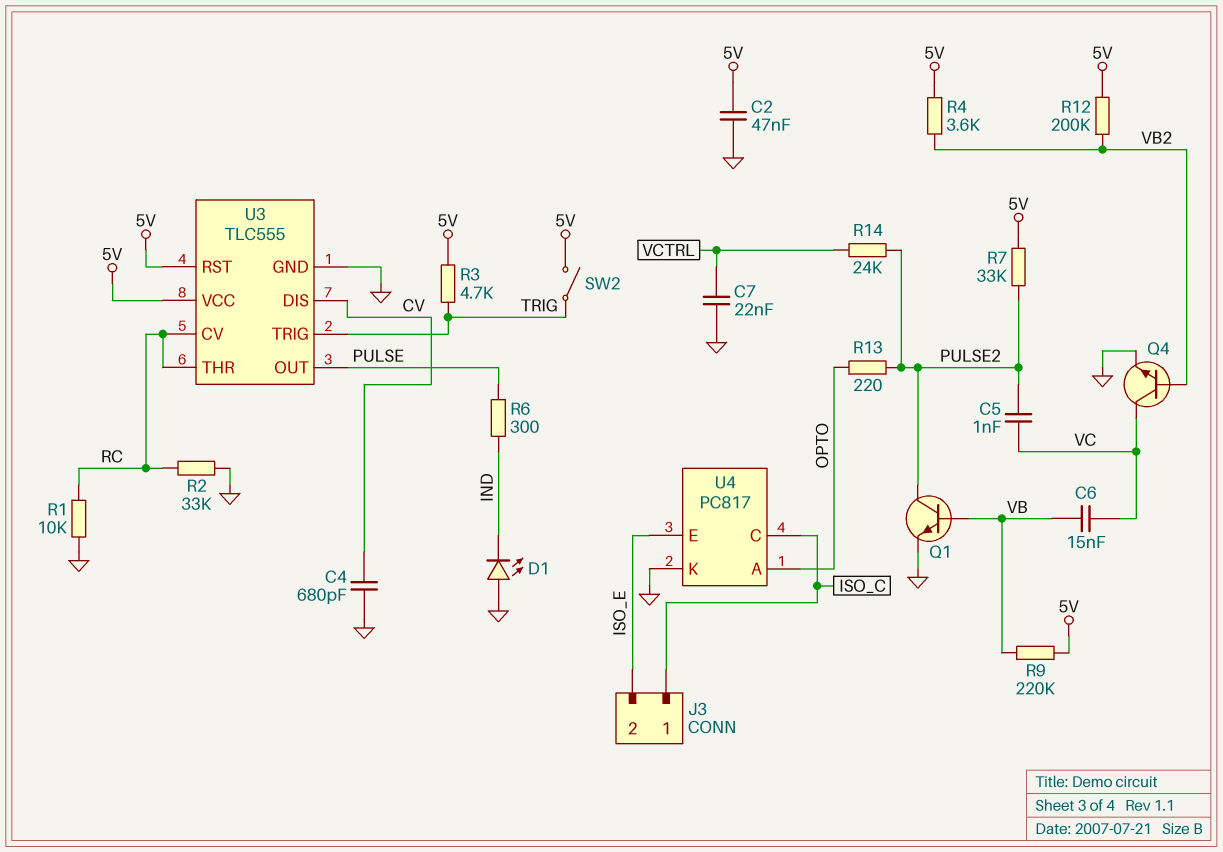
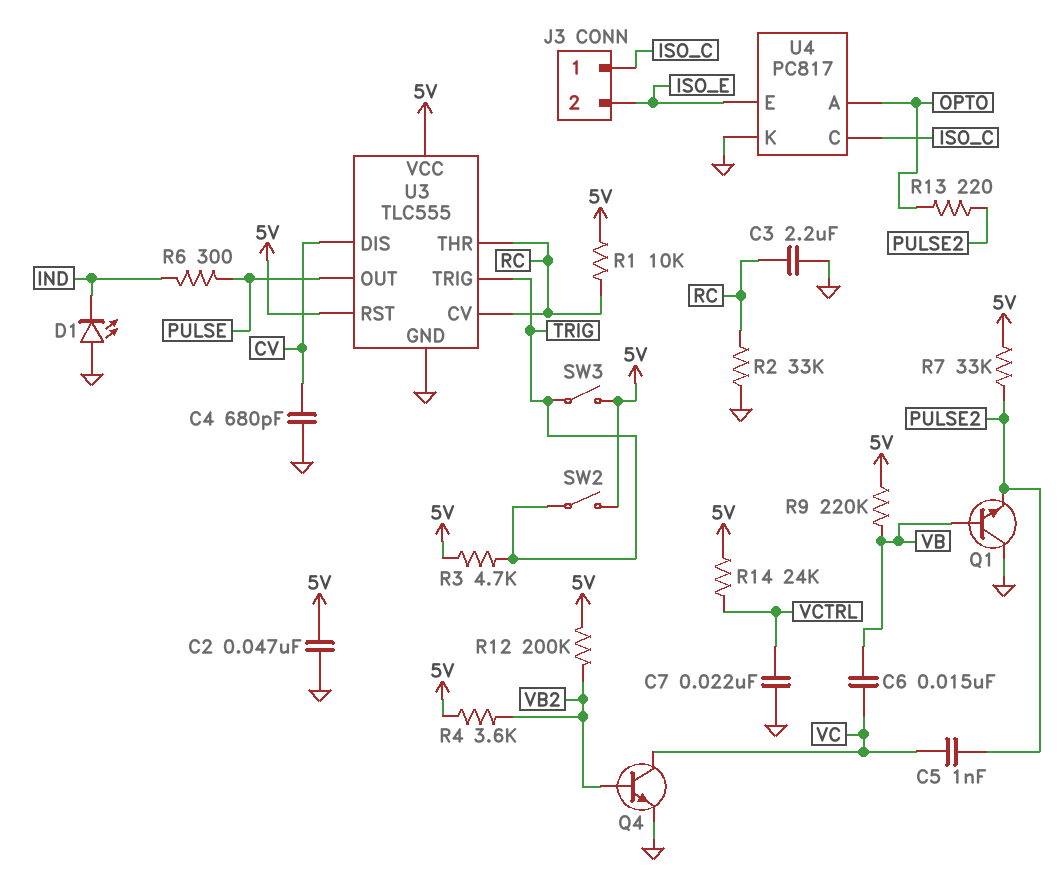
C3: none -> 2.2uF (GND, RC)
Q1: NPN (B VB, C PULSE2, E GND) -> NPN (B VB, C GND, E PULSE2)
R1: 10k (GND, RC) -> 10k (5V, RC)
R14: 24k (PULSE2, VCTRL) -> 24k (5V, VCTRL)
SW3: none -> switch (5V, TRIG)

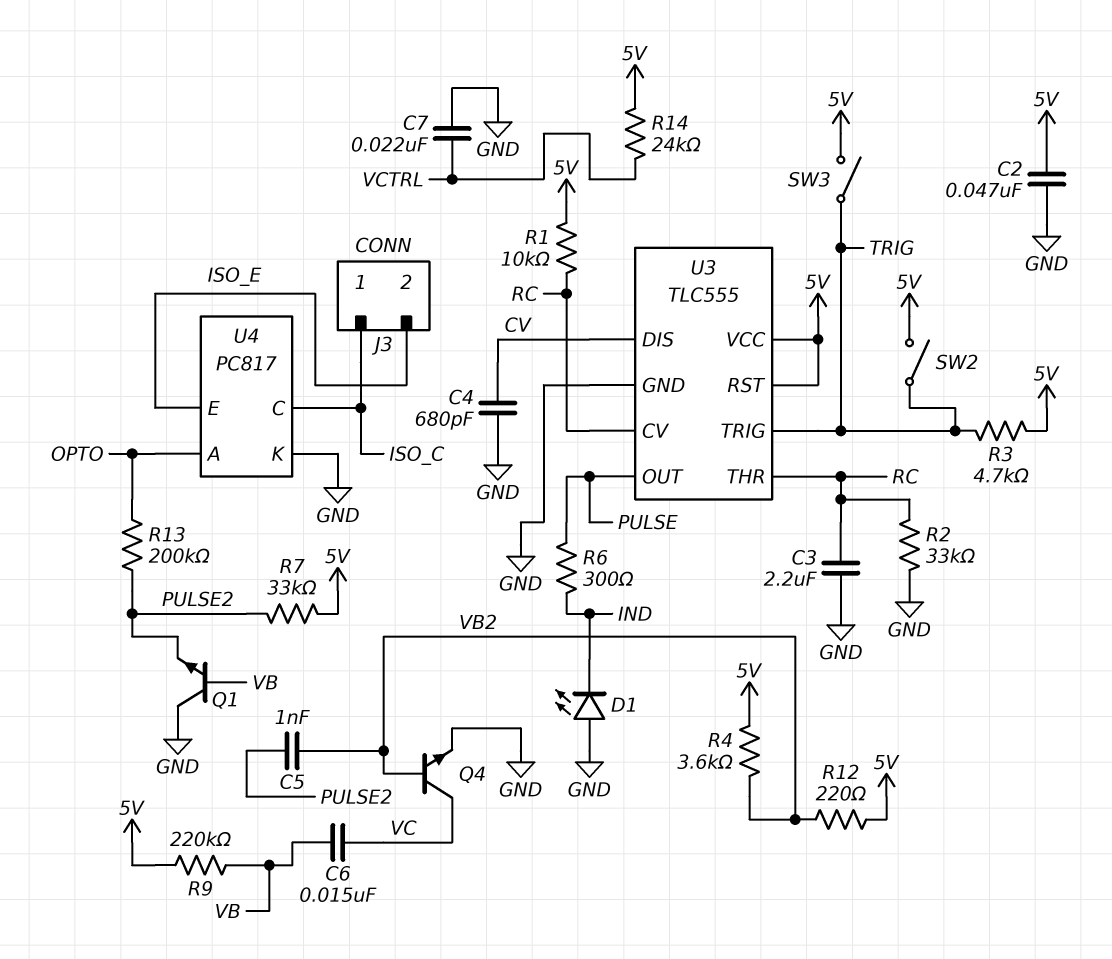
C5: 1nF (PULSE2, VC) -> 1nF (PULSE2, VB2)
R12: 200k (5V, VB2) -> 220 (5V, VB2)
R13: 220 (OPTO, PULSE2) -> 200k (OPTO, PULSE2)

